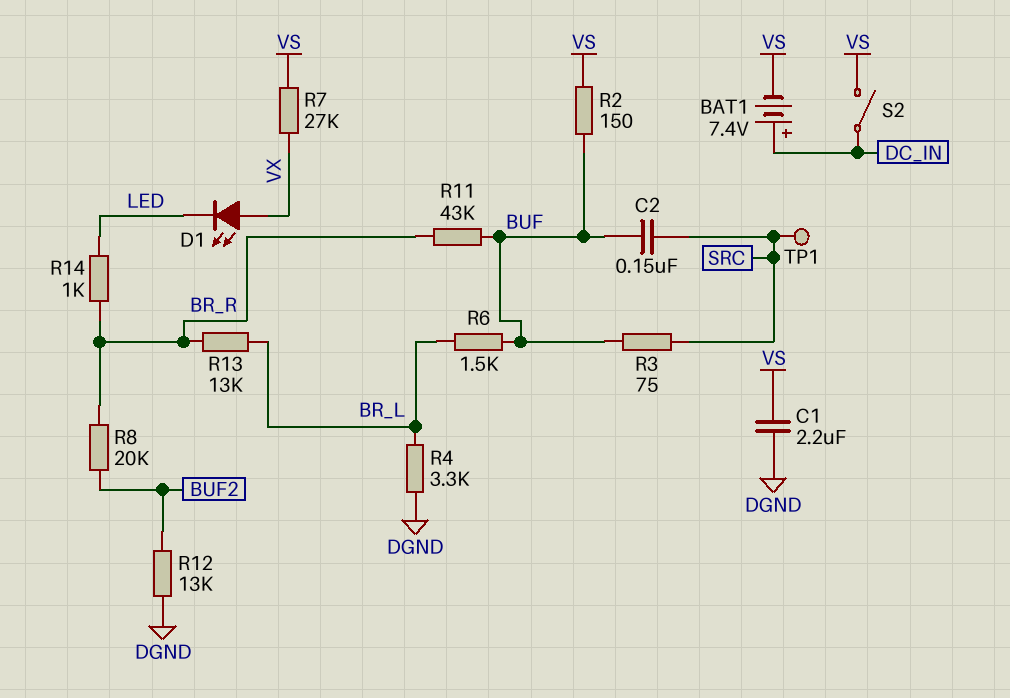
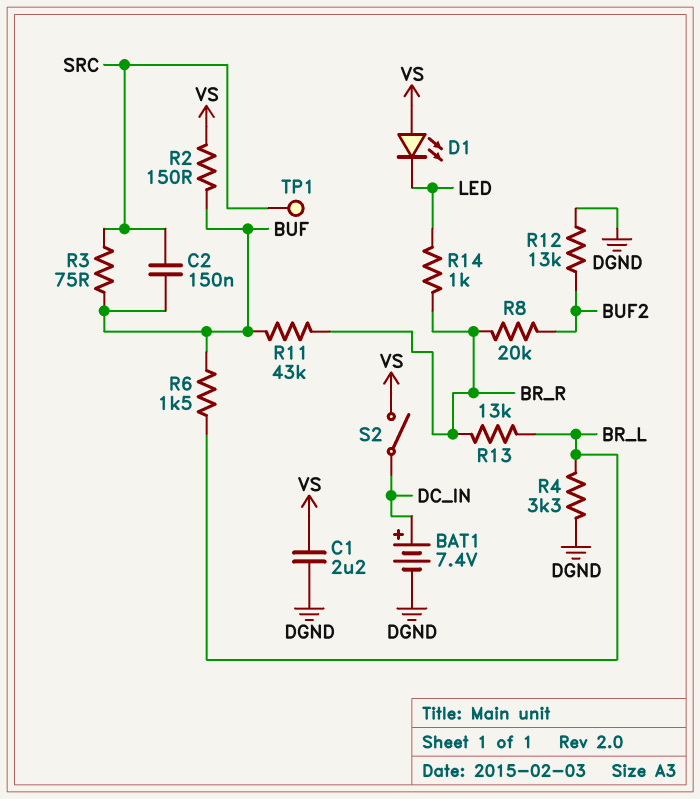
BAT1: 7.4V (plus DC_IN, minus VS) -> 7.4V (plus DC_IN, minus DGND)
D1: LED (A VX, K LED) -> LED (A VS, K LED)
R7: 27k (VS, VX) -> none

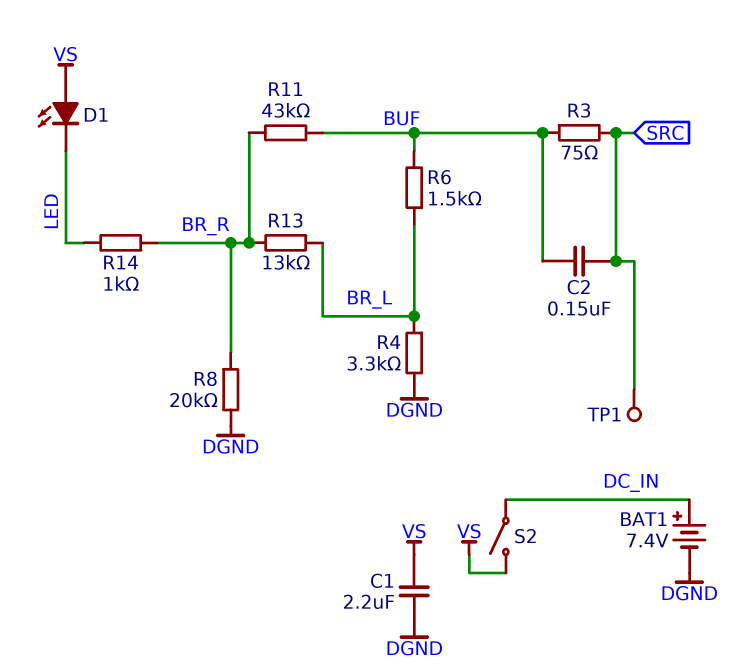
R2: 150 (BUF, VS) -> none
R8: 20k (BR_R, BUF2) -> 20k (BR_R, DGND)
R12: 13k (BUF2, DGND) -> none

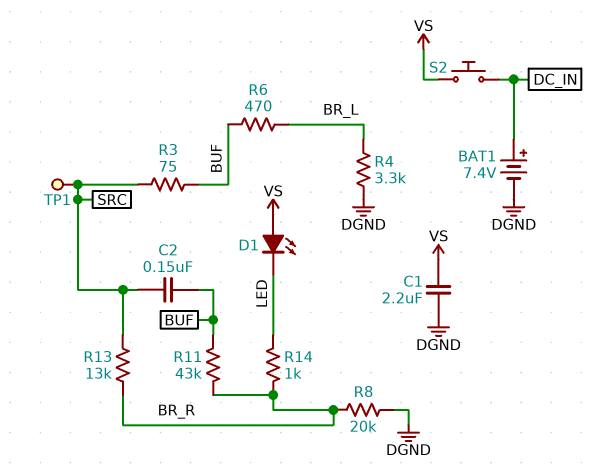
R6: 1.5k (BR_L, BUF) -> 470 (BR_L, BUF)
R13: 13k (BR_L, BR_R) -> 13k (BR_R, SRC)
S2: switch (DC_IN, VS) -> button (DC_IN, VS)

